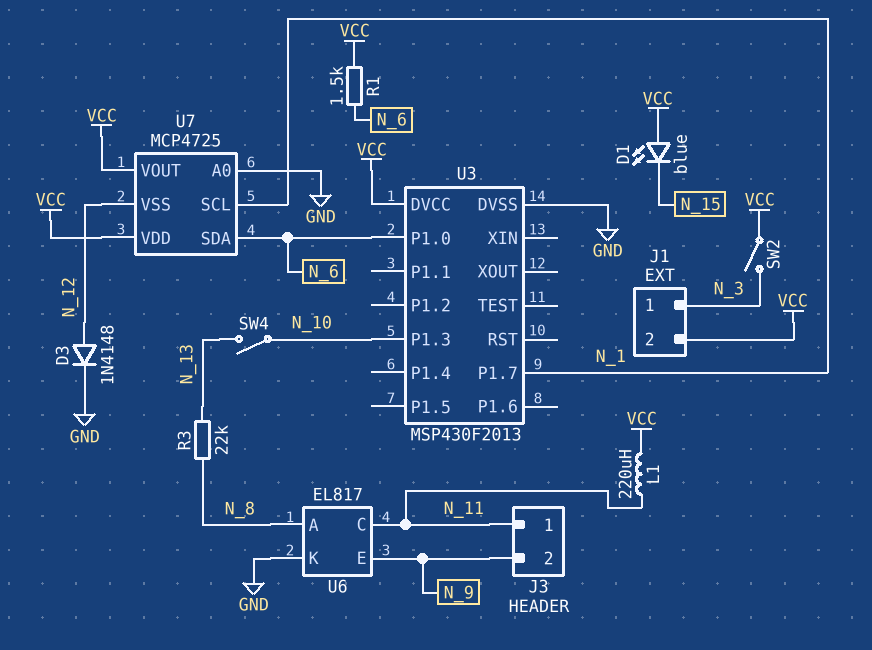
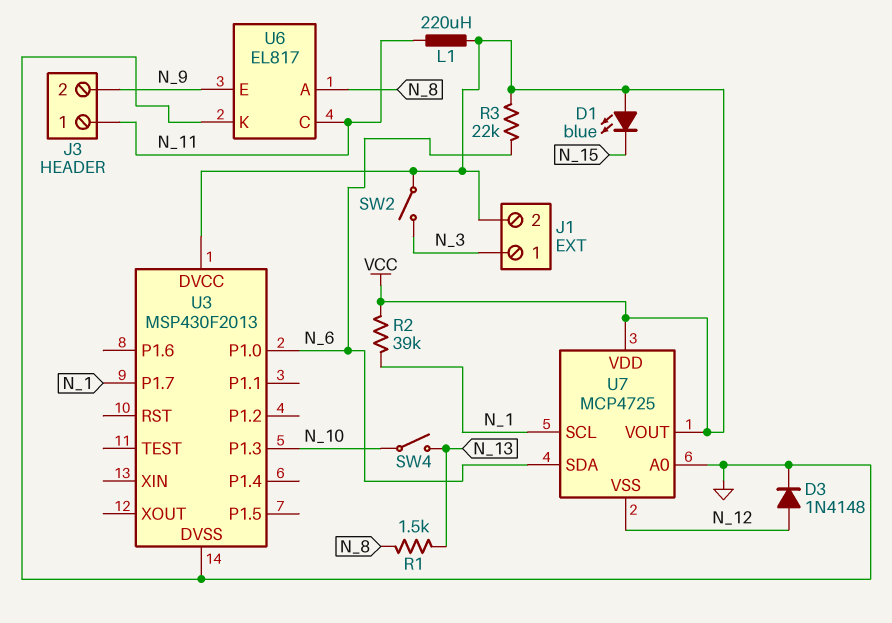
R1: 1.5k (N_6, VCC) -> 1.5k (N_8, N_13)
R2: none -> 39k (N_1, VCC)
R3: 22k (N_8, N_13) -> 22k (N_6, VCC)

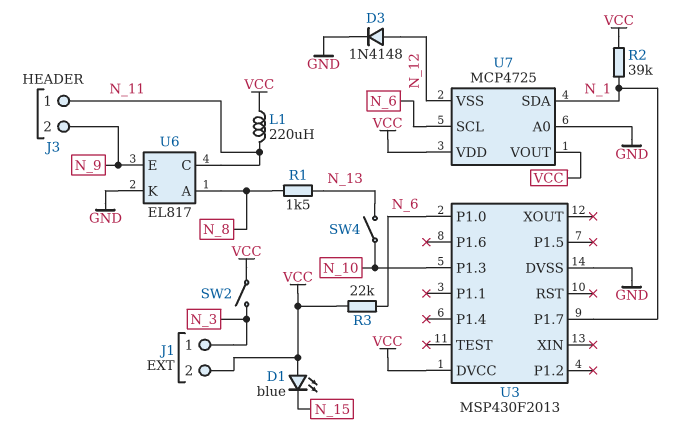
U7 pin SCL: N_1 -> N_6
U7 pin SDA: N_6 -> N_1

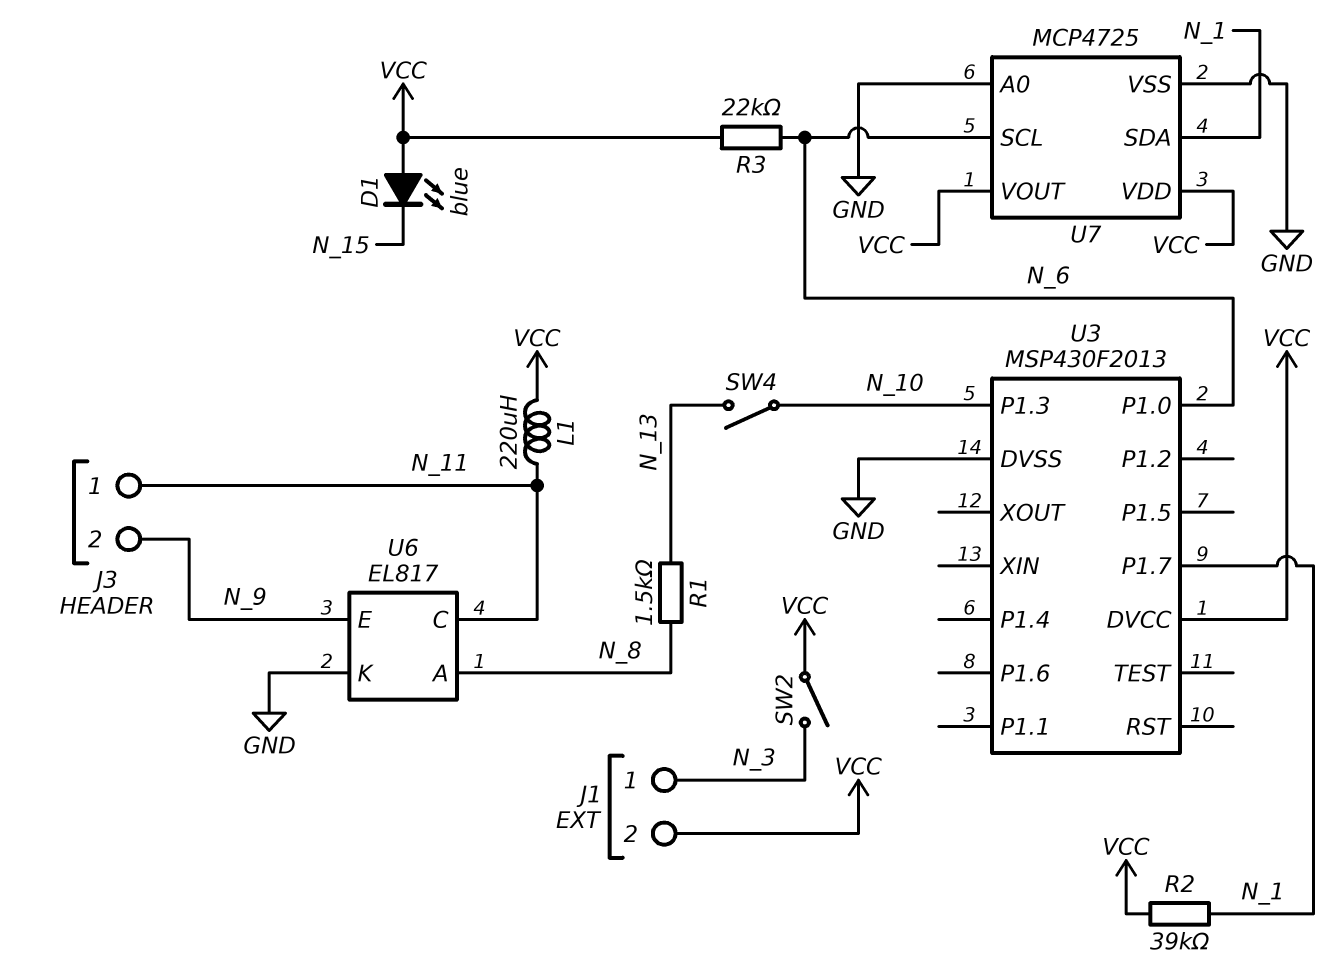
D3: diode 1N4148 (A N_12, K GND) -> none
U7 pin VSS: N_12 -> GND

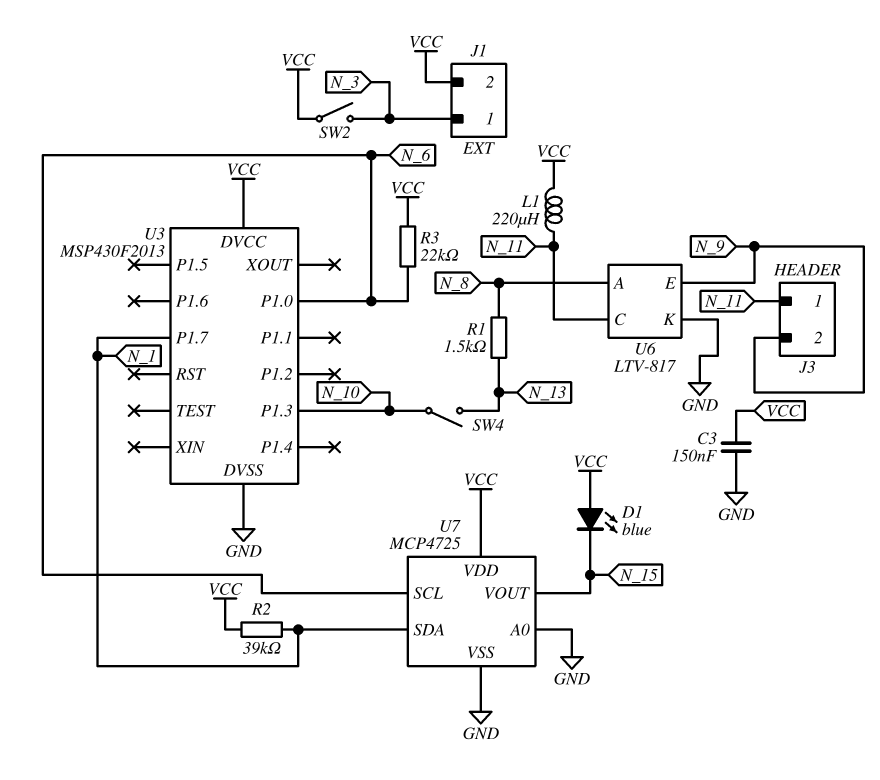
C3: none -> 150nF (GND, VCC)
U6: EL817 -> LTV-817
U7 pin VOUT: VCC -> N_15

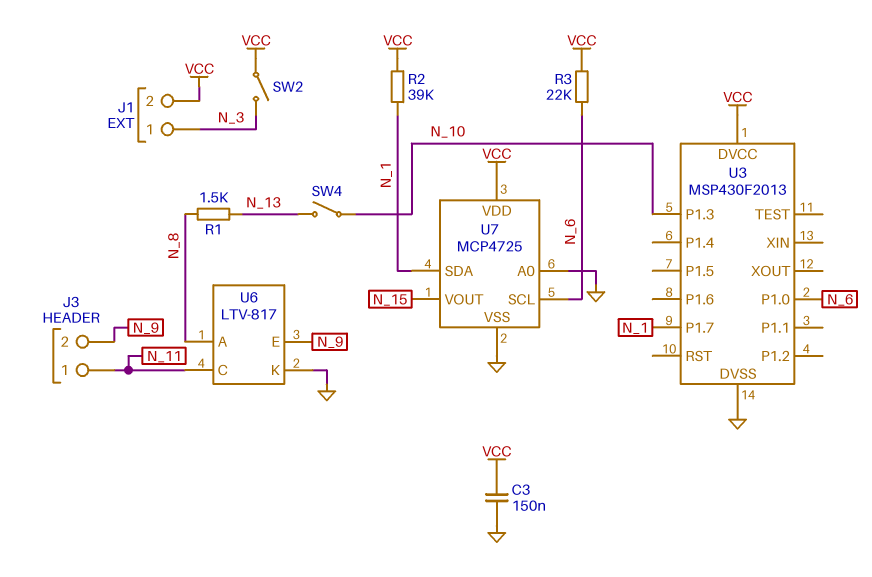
D1: LED blue (A VCC, K N_15) -> none
L1: 220uH (N_11, VCC) -> none

